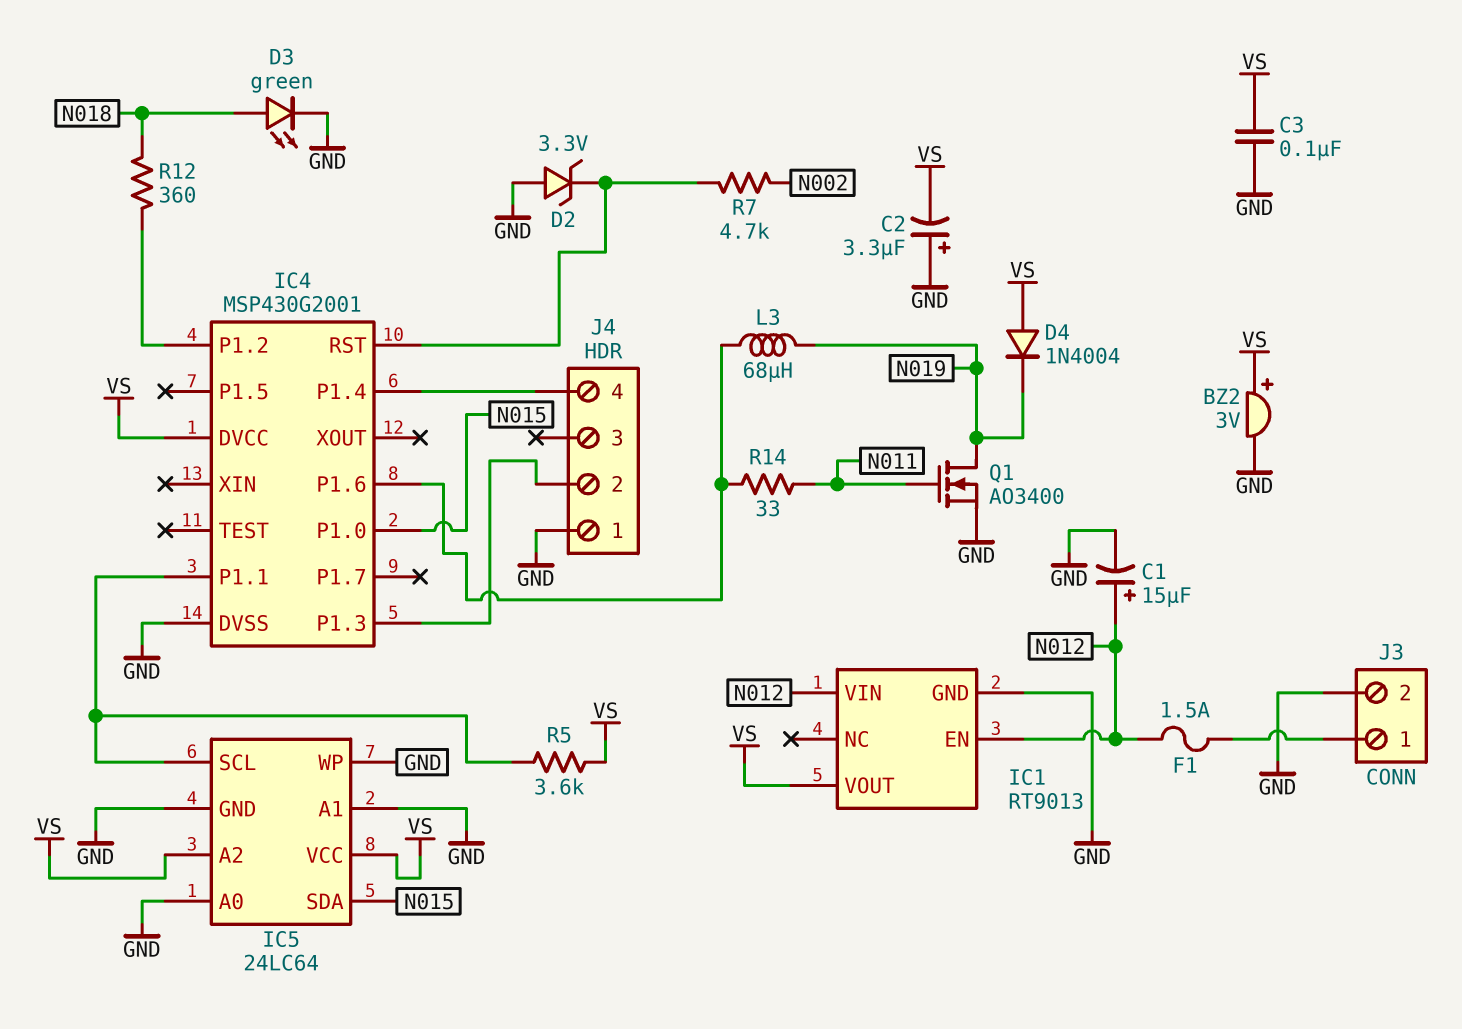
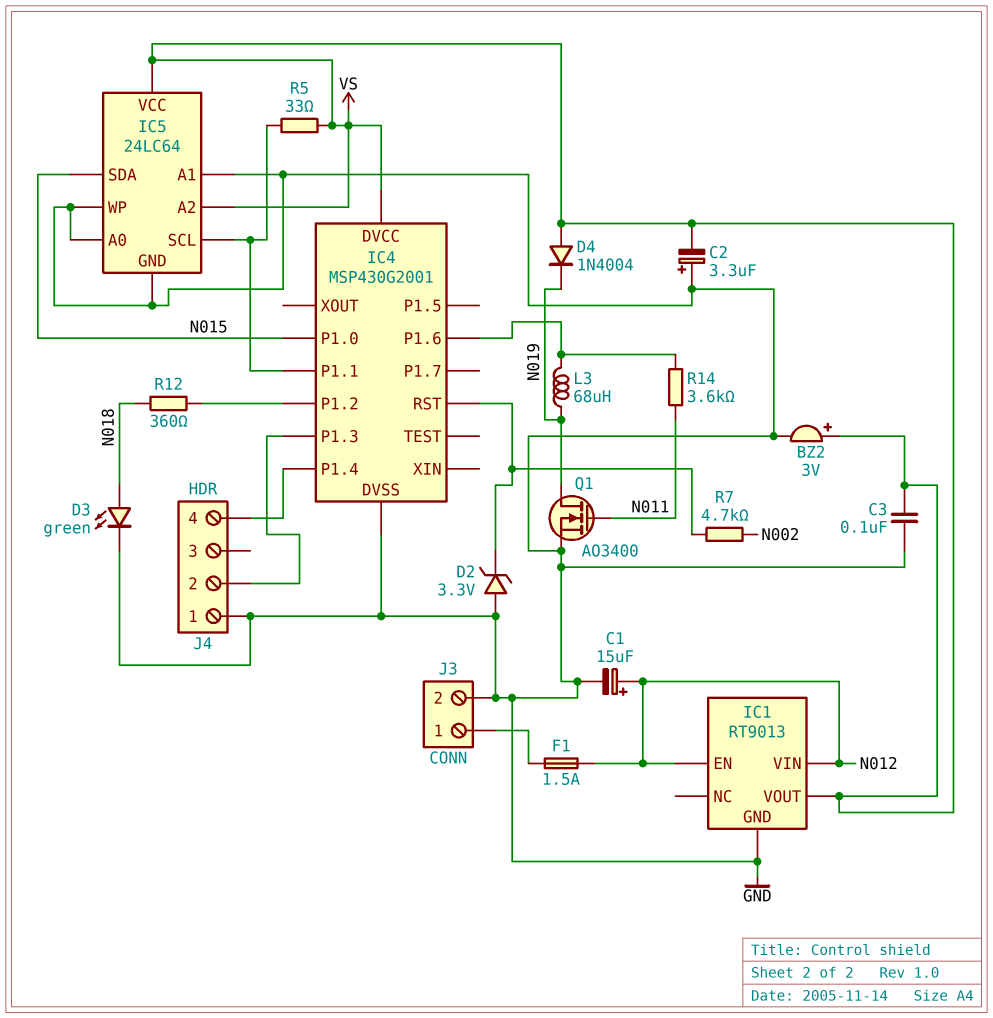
R5: 3.6k (IC4/P1.1, VS) -> 33 (IC4/P1.1, VS)
R14: 33 (IC4/P1.6, N011) -> 3.6k (IC4/P1.6, N011)

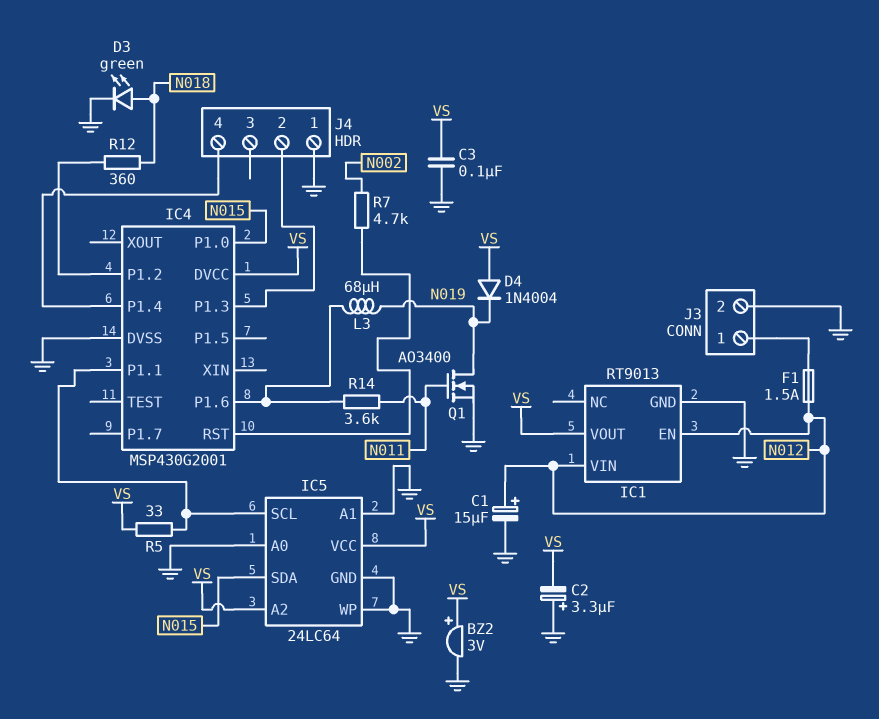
D2: zener 3.3V (A GND, K IC4/RST) -> none

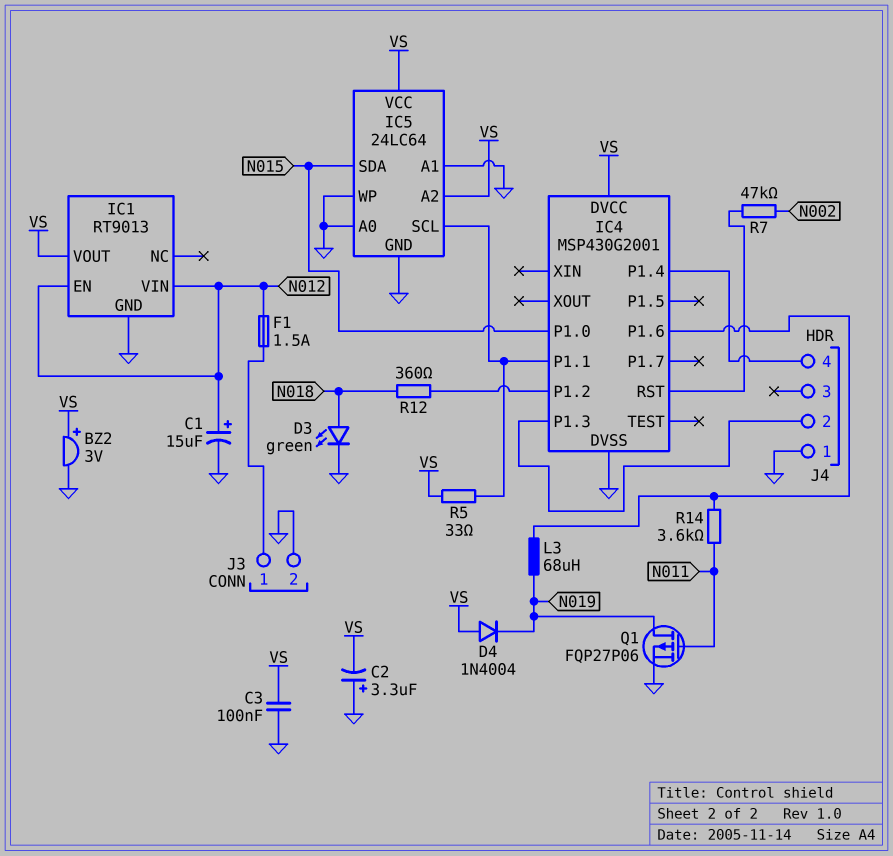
Q1: NMOS AO3400 (G N011, D N019, S GND) -> PMOS FQP27P06 (G N011, D N019, S GND)
R7: 4.7k (IC4/RST, N002) -> 47k (IC4/RST, N002)

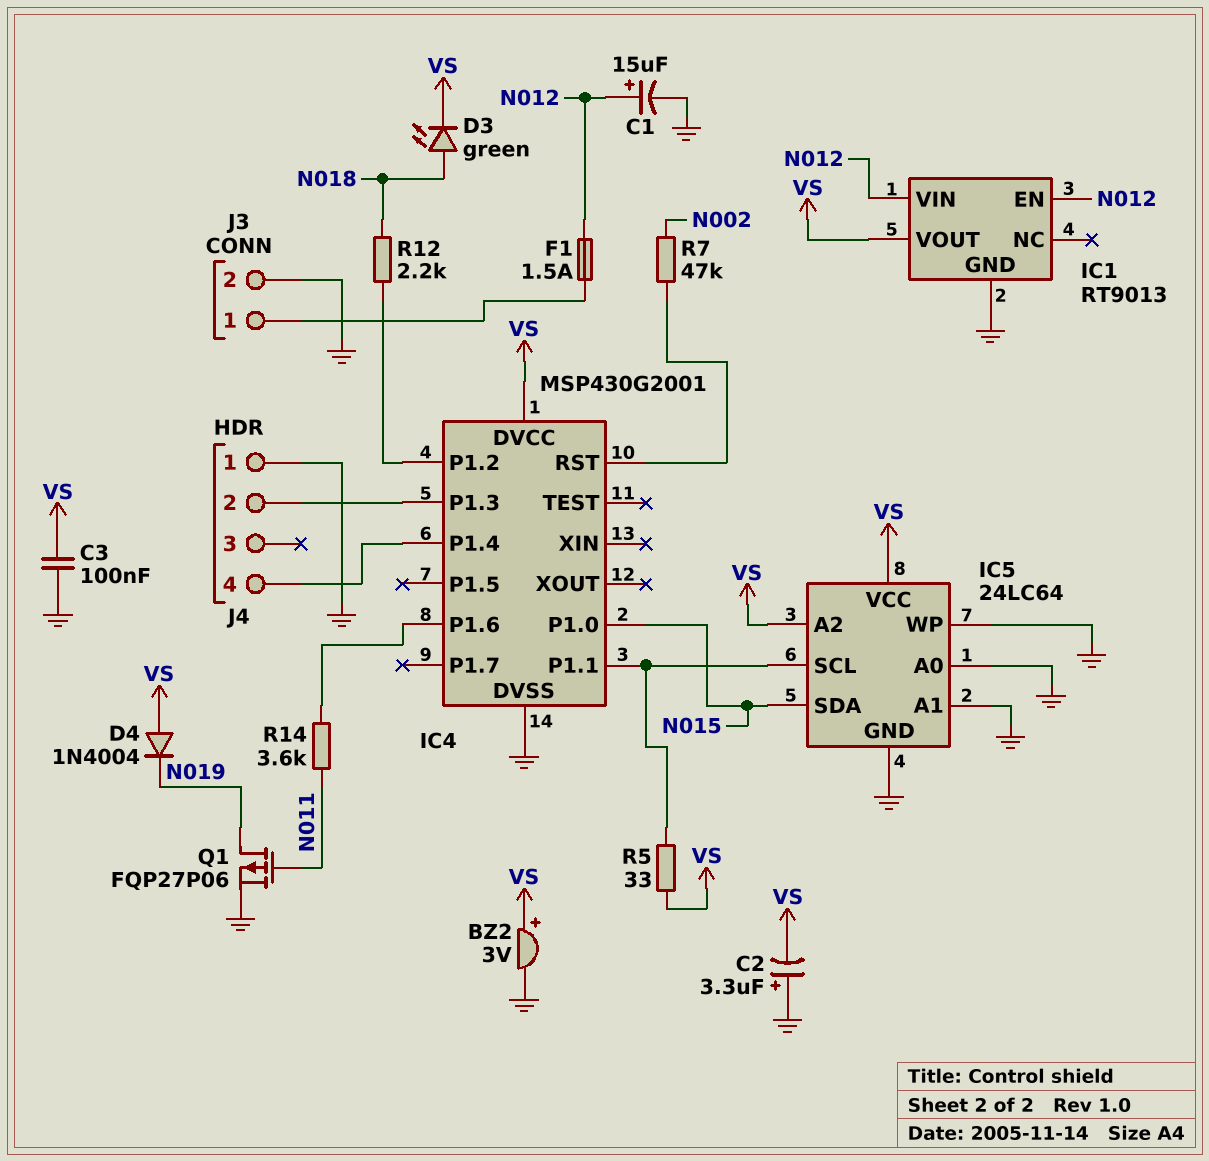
D3: LED green (A N018, K GND) -> LED green (A N018, K VS)
L3: 68uH (IC4/P1.6, N019) -> none
R12: 360 (IC4/P1.2, N018) -> 2.2k (IC4/P1.2, N018)

